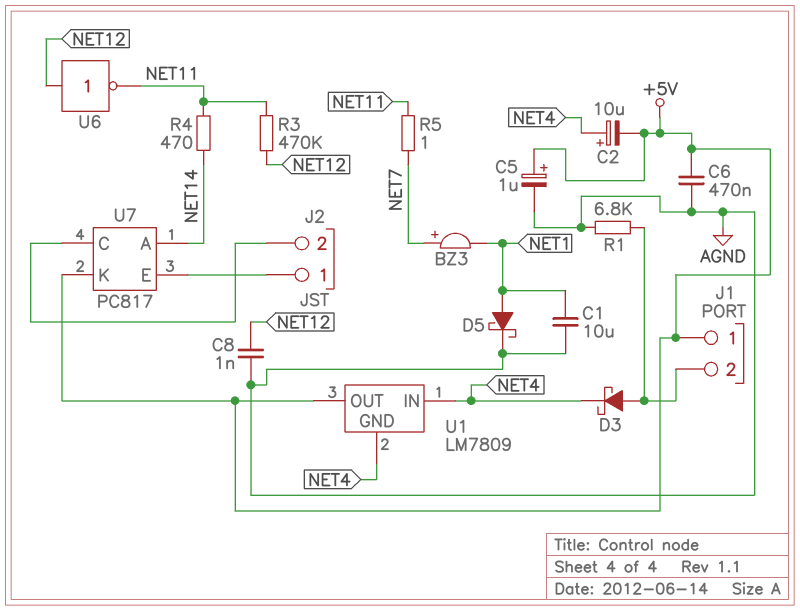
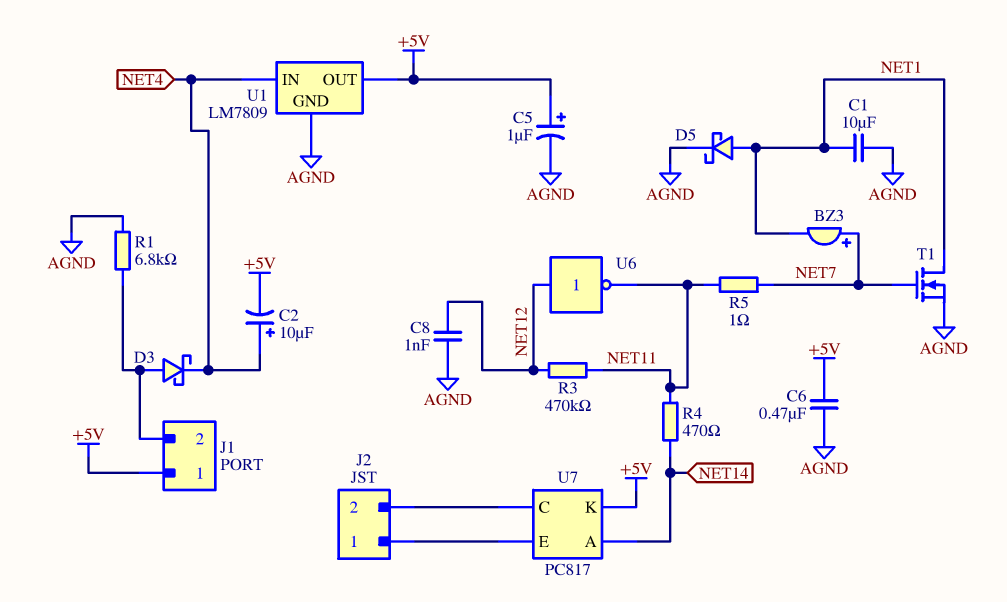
T1: none -> NMOS (G NET7, D NET1, S AGND)
U1 pin GND: NET4 -> AGND

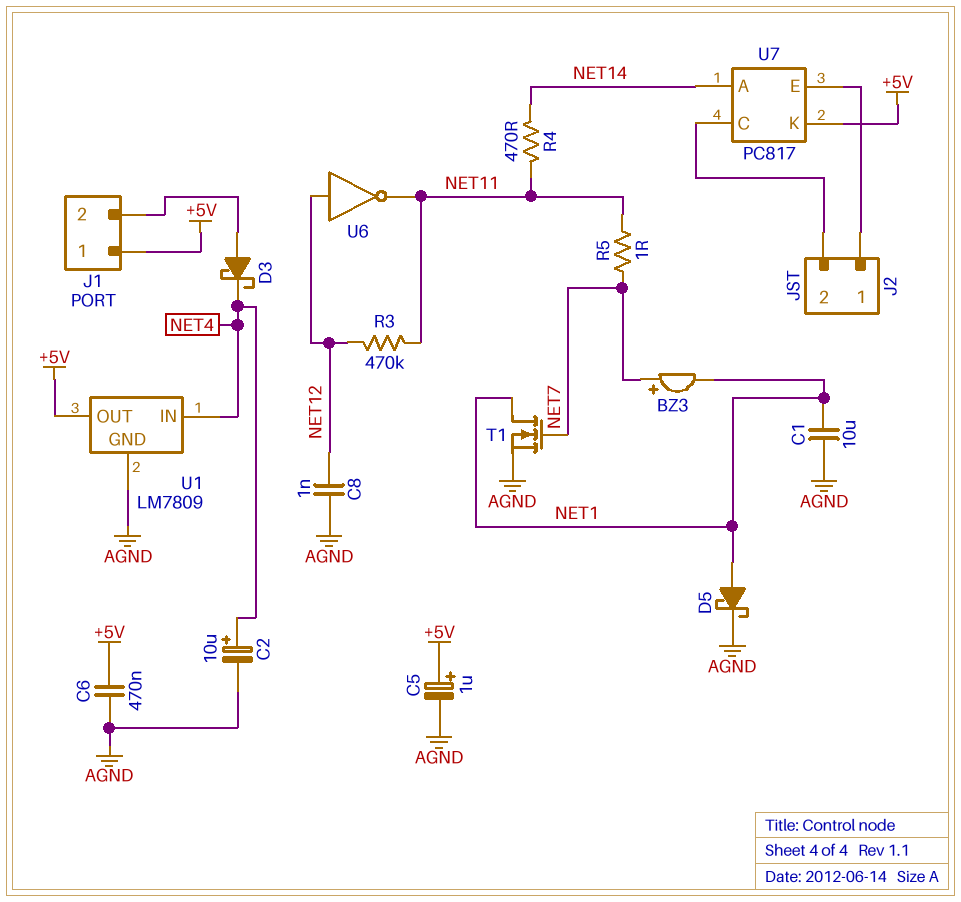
C2: 10uF (plus NET4, minus +5V) -> 10uF (plus NET4, minus AGND)
R1: 6.8k (AGND, J1/2) -> none

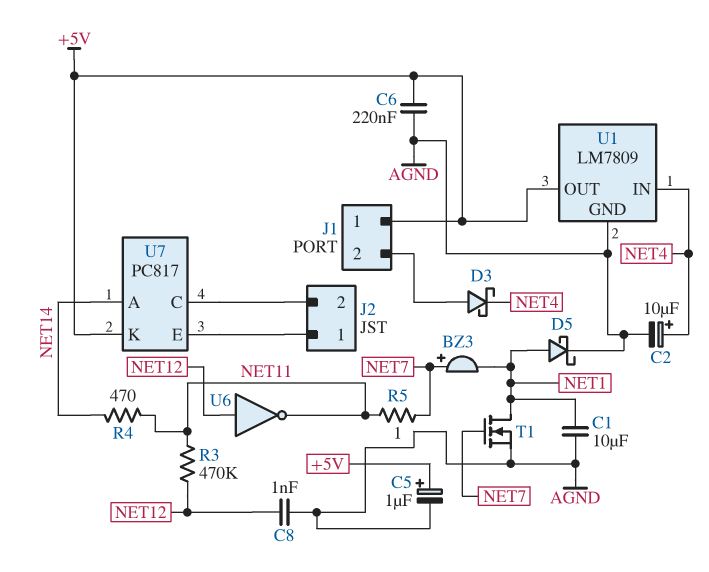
C6: 470nF (+5V, AGND) -> 220nF (+5V, AGND)

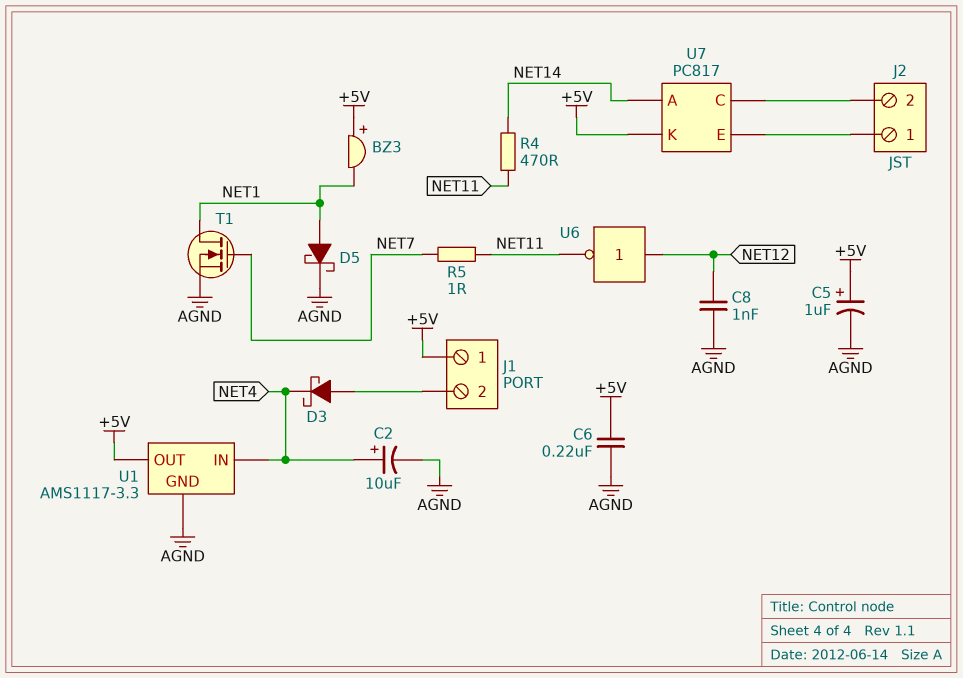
BZ3: buzzer (plus NET7, minus NET1) -> buzzer (plus +5V, minus NET1)
C1: 10uF (AGND, NET1) -> none
R3: 470k (NET11, NET12) -> none
U1: LM7809 -> AMS1117-3.3

